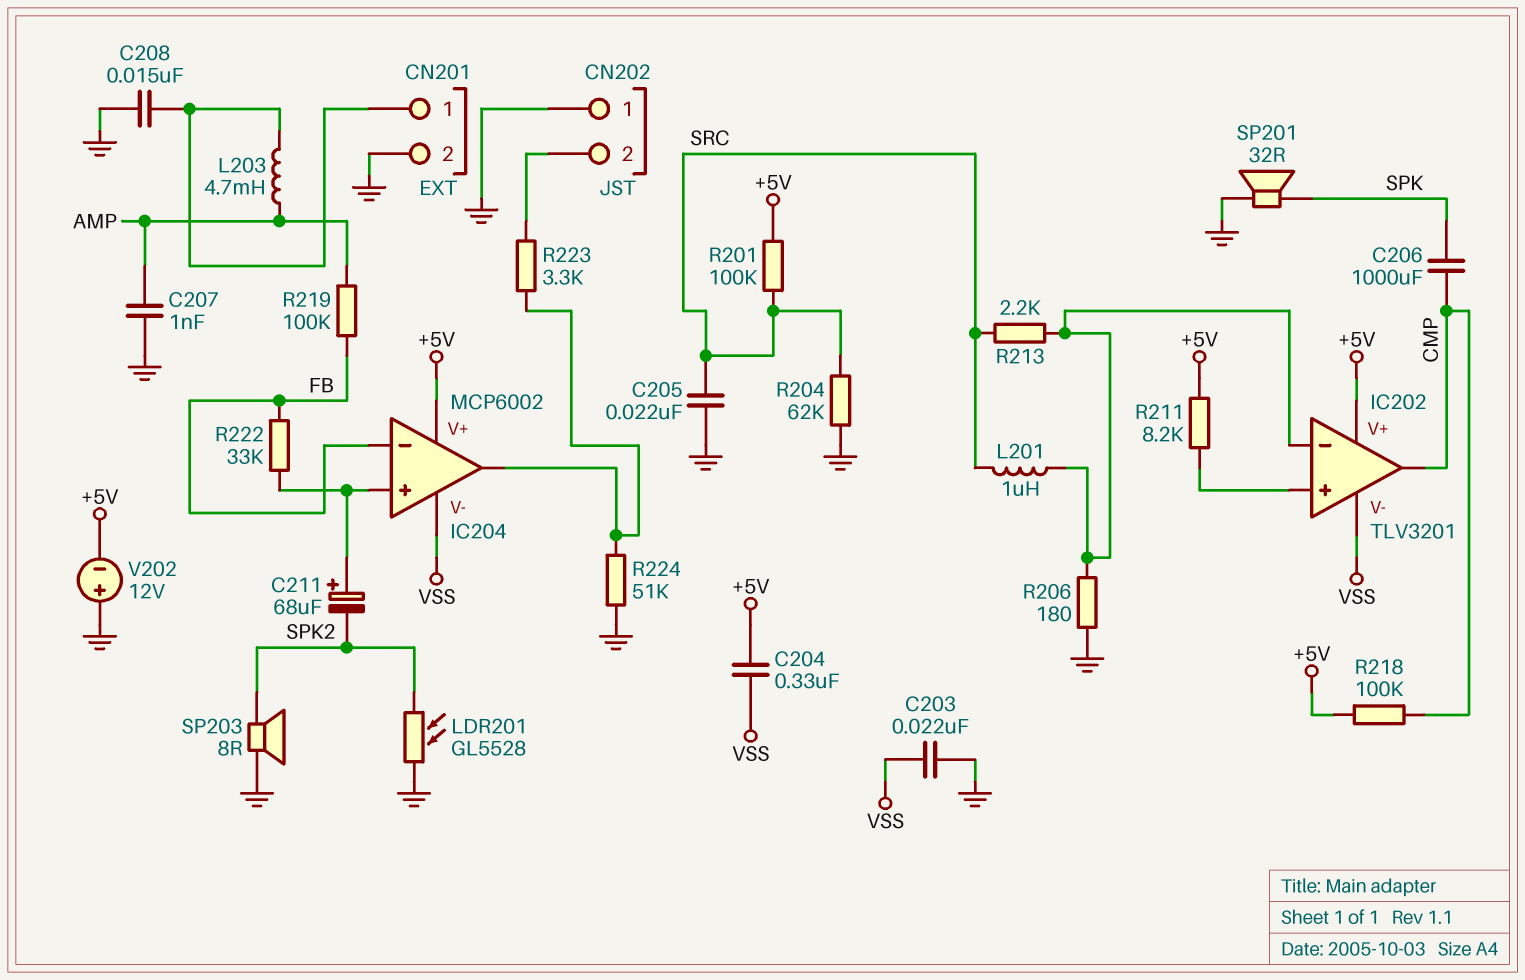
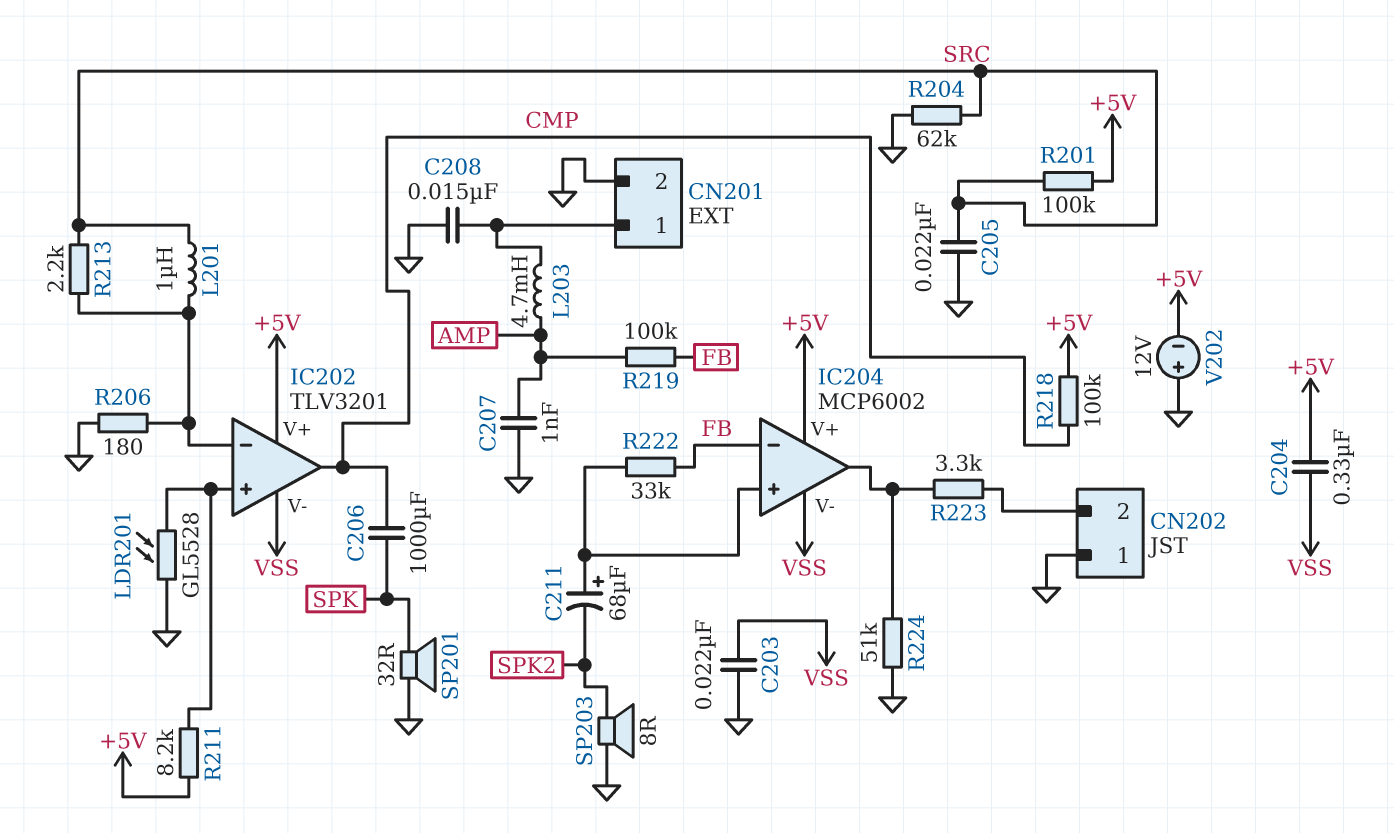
LDR201: GL5528 (GND, SPK2) -> GL5528 (GND, IC202/in+)

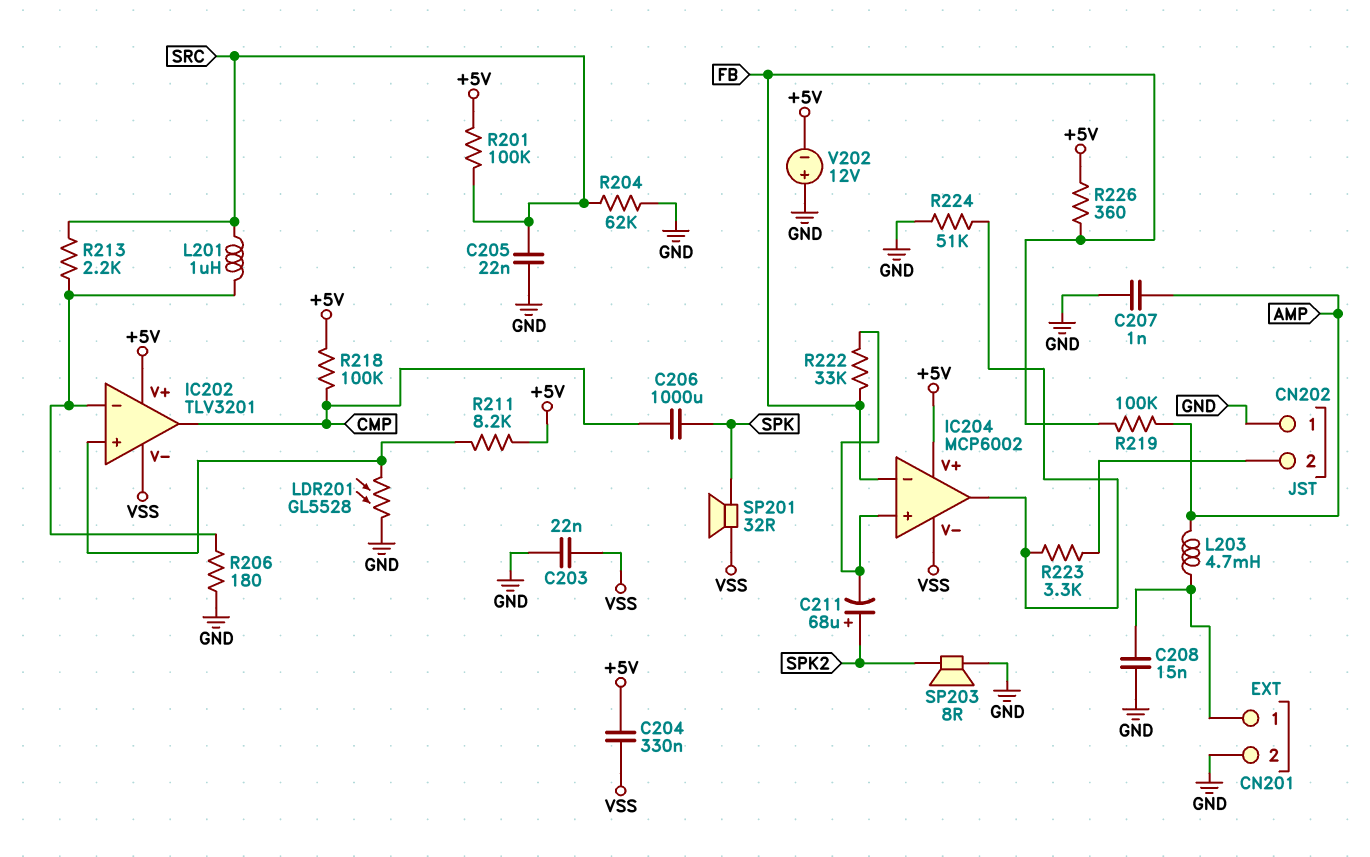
C211: 68uF (plus IC204/in+, minus SPK2) -> 68uF (plus SPK2, minus IC204/in+)
R226: none -> 360 (+5V, FB)
SP201: speaker 32R (GND, SPK) -> speaker 32R (SPK, VSS)

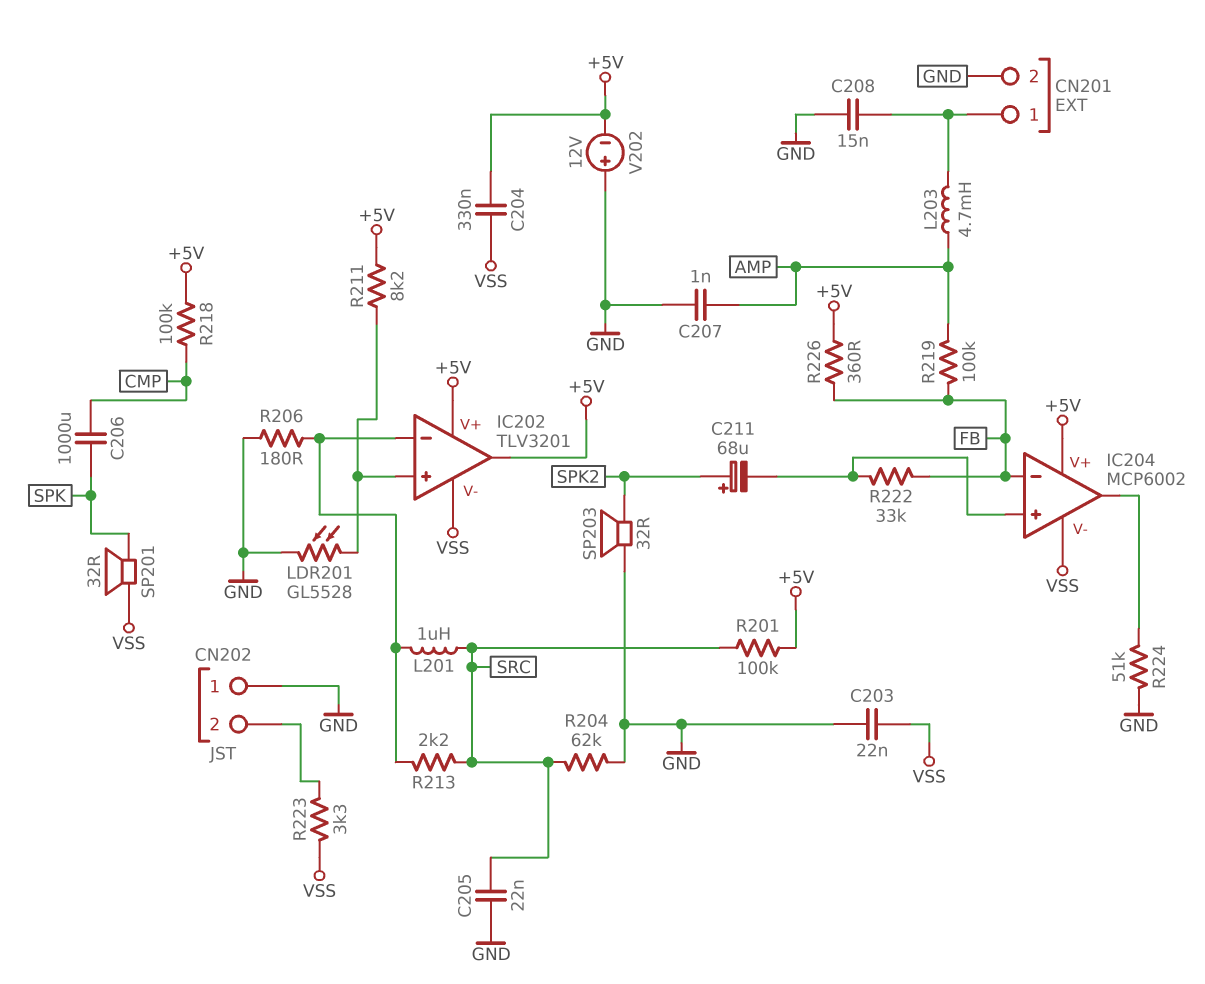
IC202 pin out: CMP -> +5V
R223: 3.3k (CN202/2, IC204/out) -> 3.3k (CN202/2, VSS)
SP203: speaker 8R (GND, SPK2) -> speaker 32R (GND, SPK2)

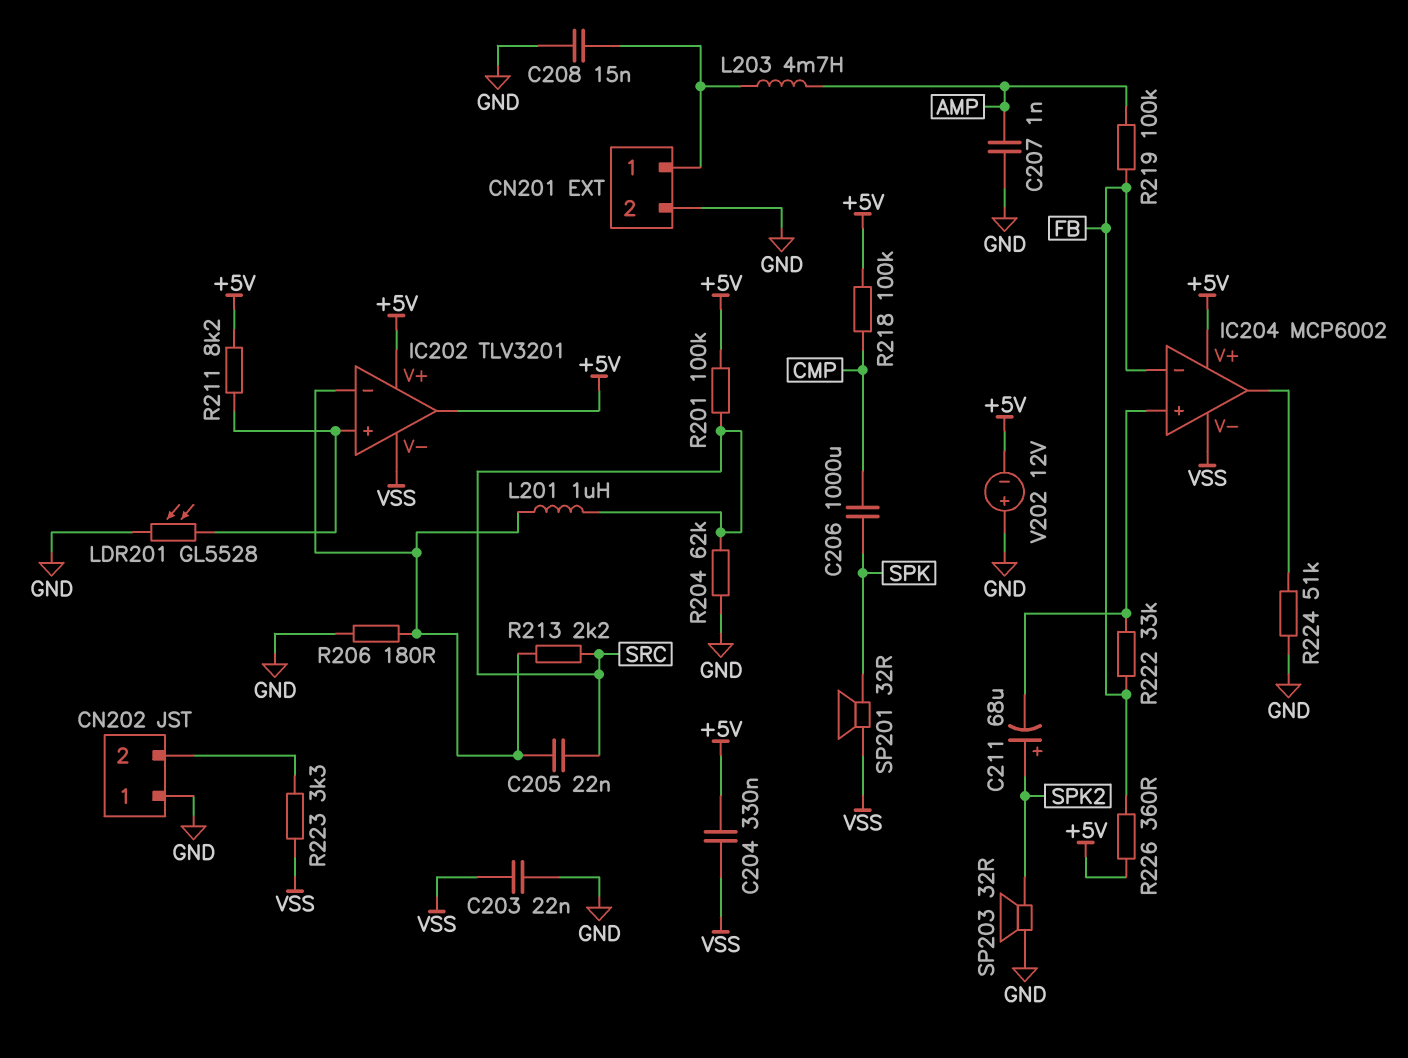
C205: 22nF (GND, SRC) -> 22nF (IC202/in-, SRC)

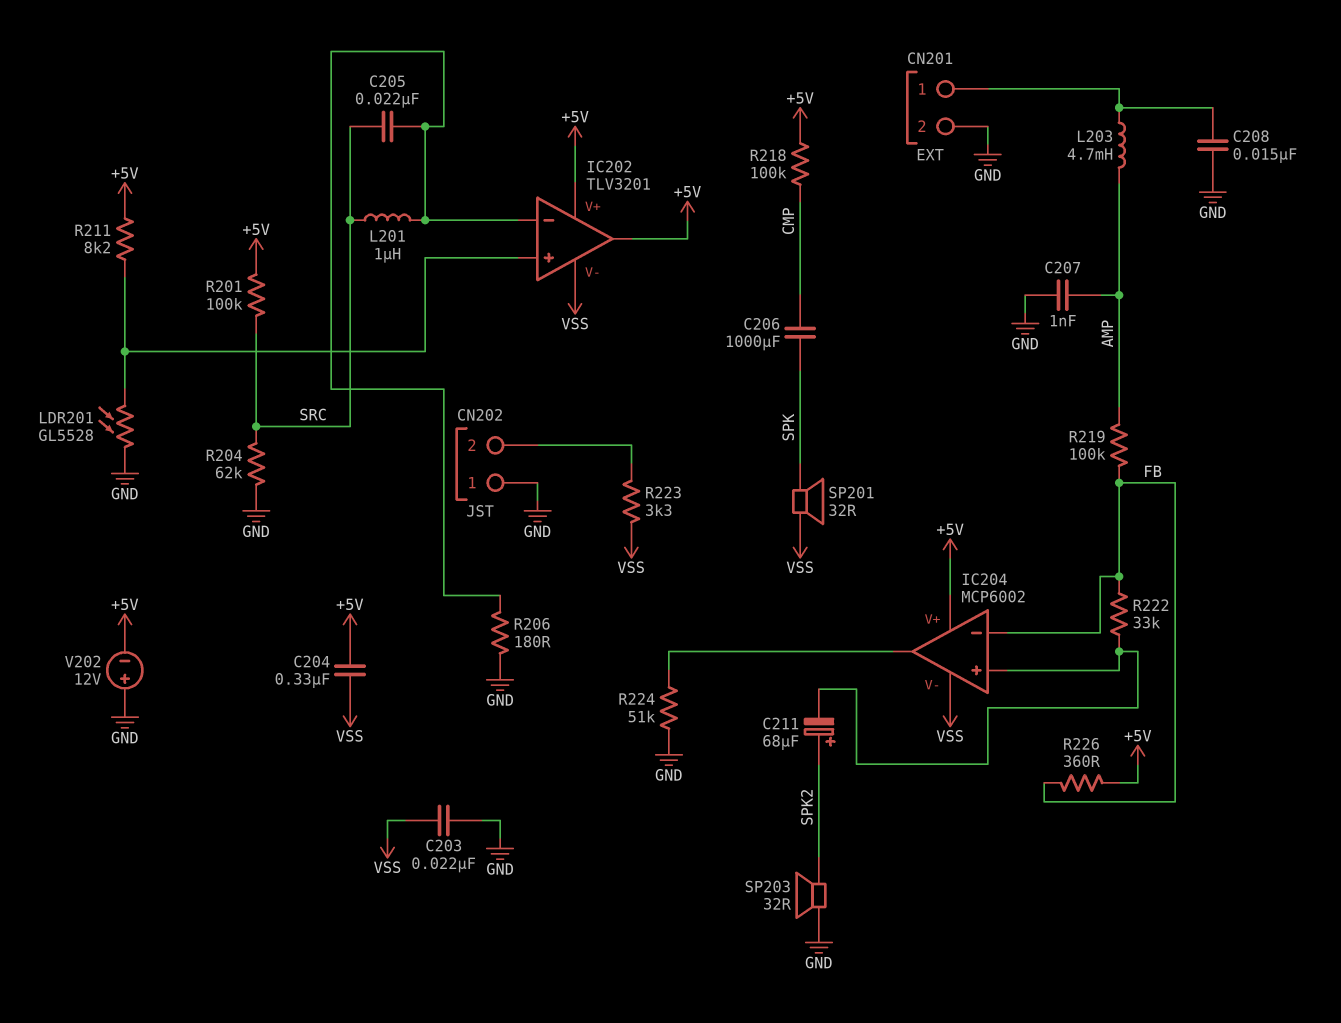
R213: 2.2k (IC202/in-, SRC) -> none

